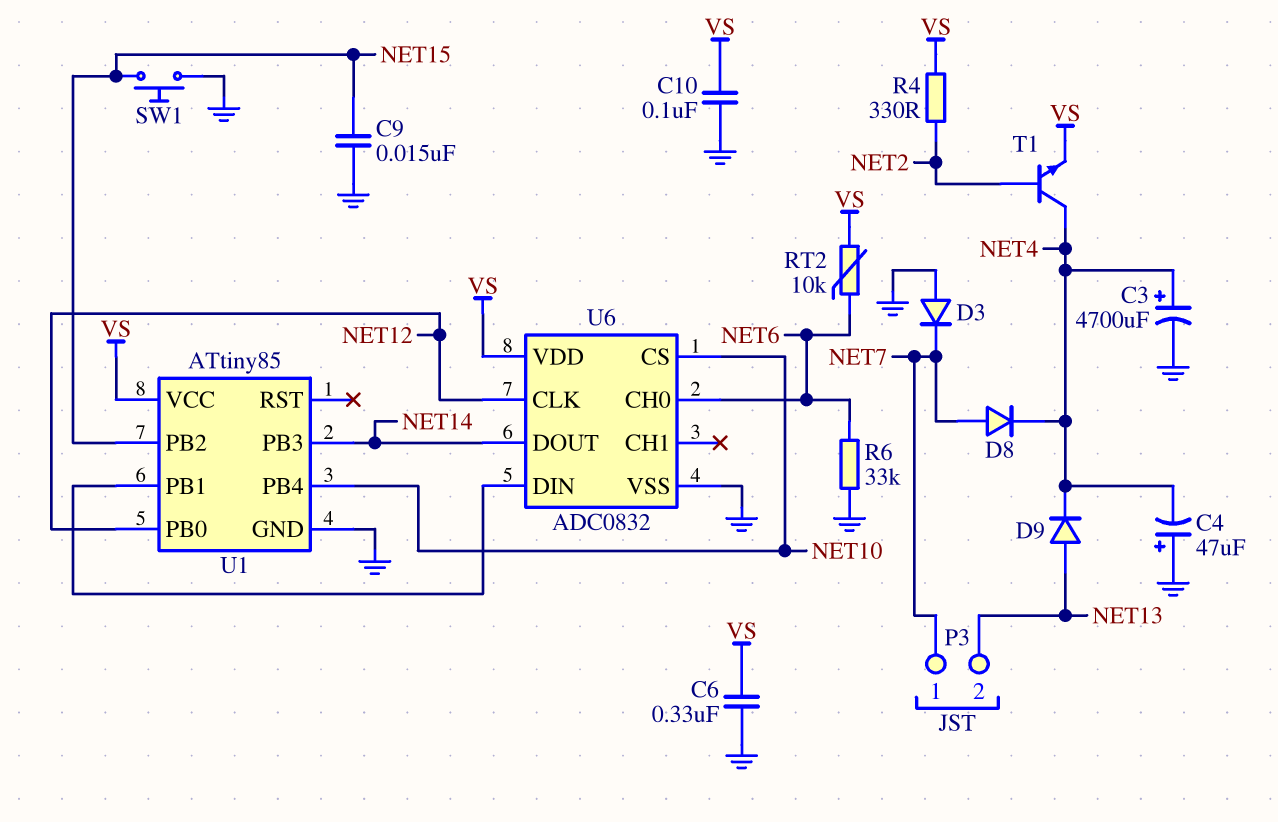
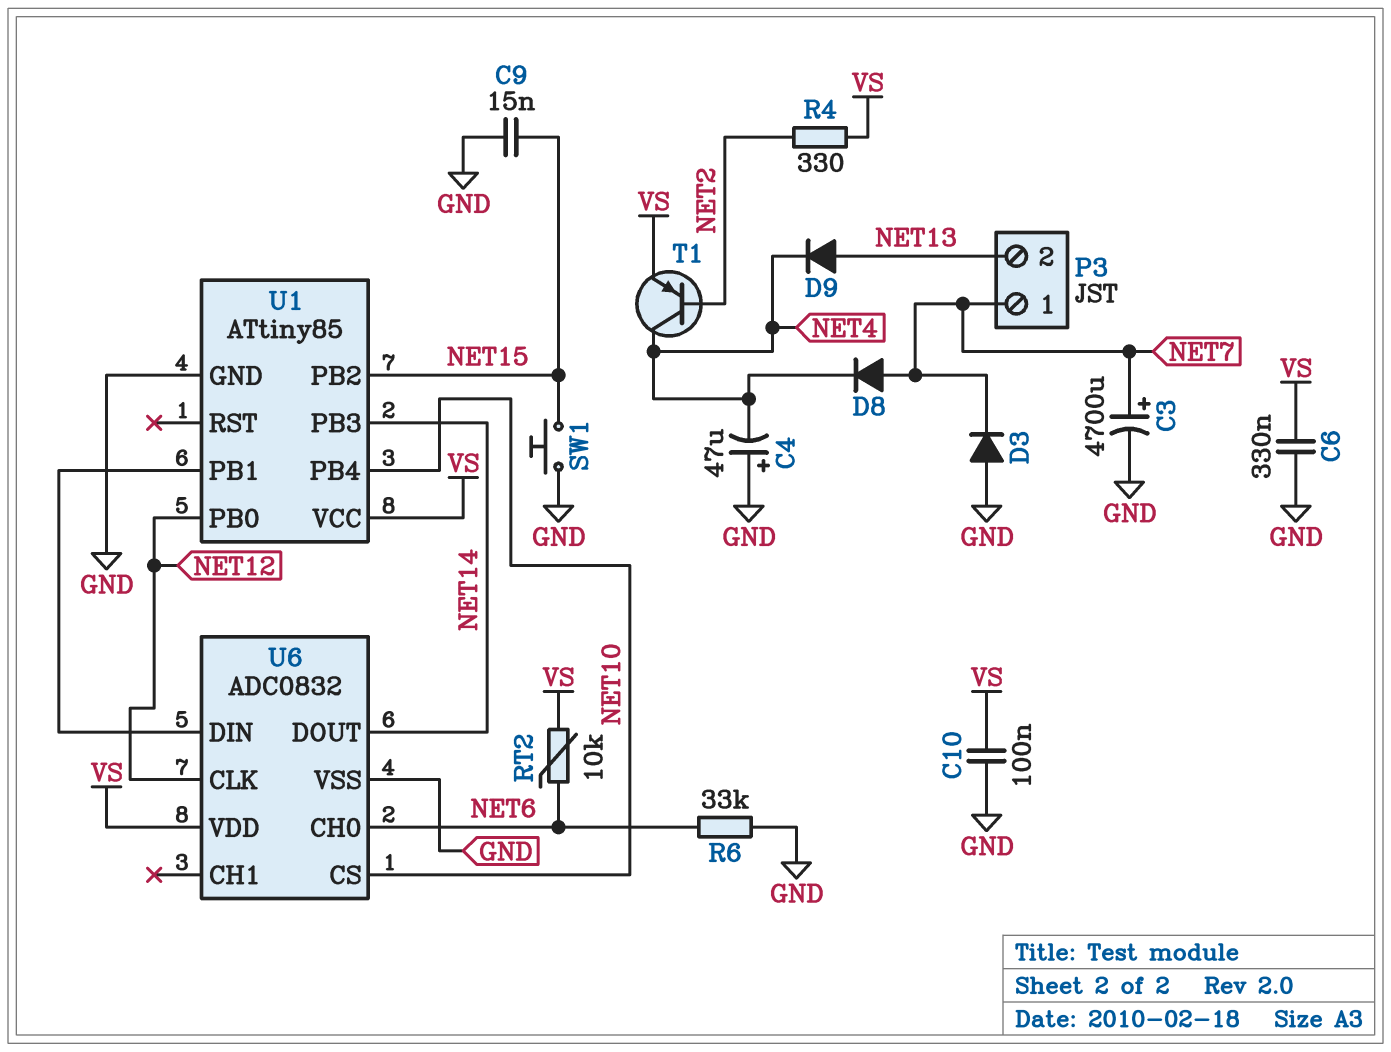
C3: 4700uF (plus NET4, minus GND) -> 4700uF (plus NET7, minus GND)
T1: NPN (B NET2, C NET4, E VS) -> PNP (B NET2, C NET4, E VS)

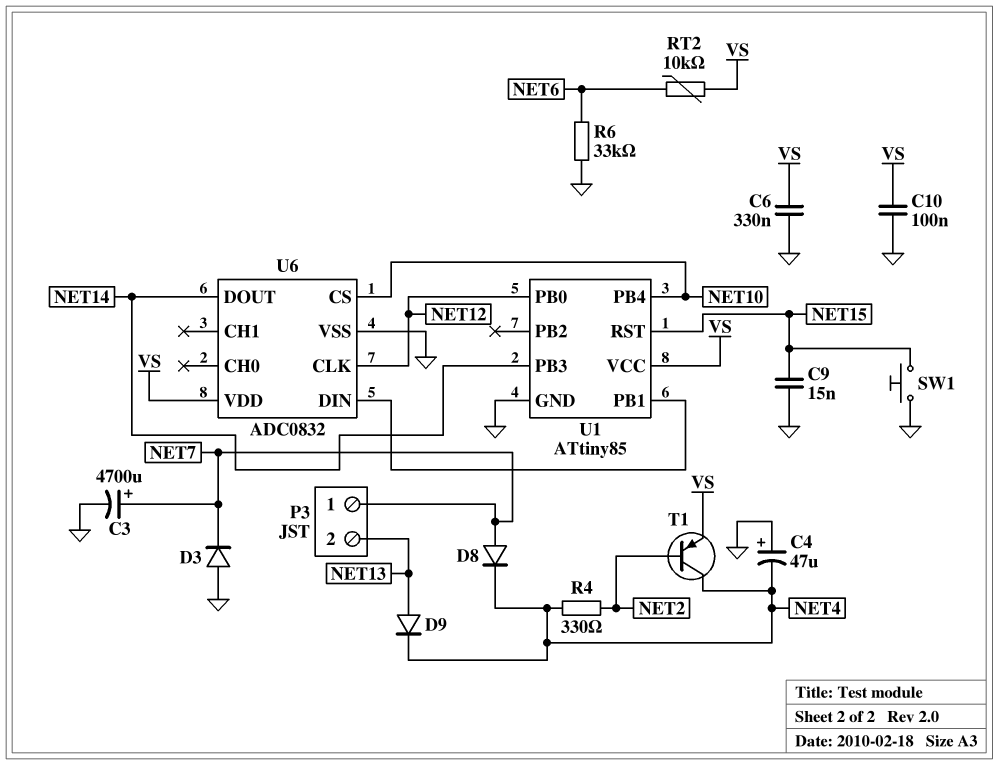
R4: 330 (NET2, VS) -> 330 (NET2, NET4)
U1 pin PB2: NET15 -> none
U1 pin RST: none -> NET15
U6 pin CH0: NET6 -> none

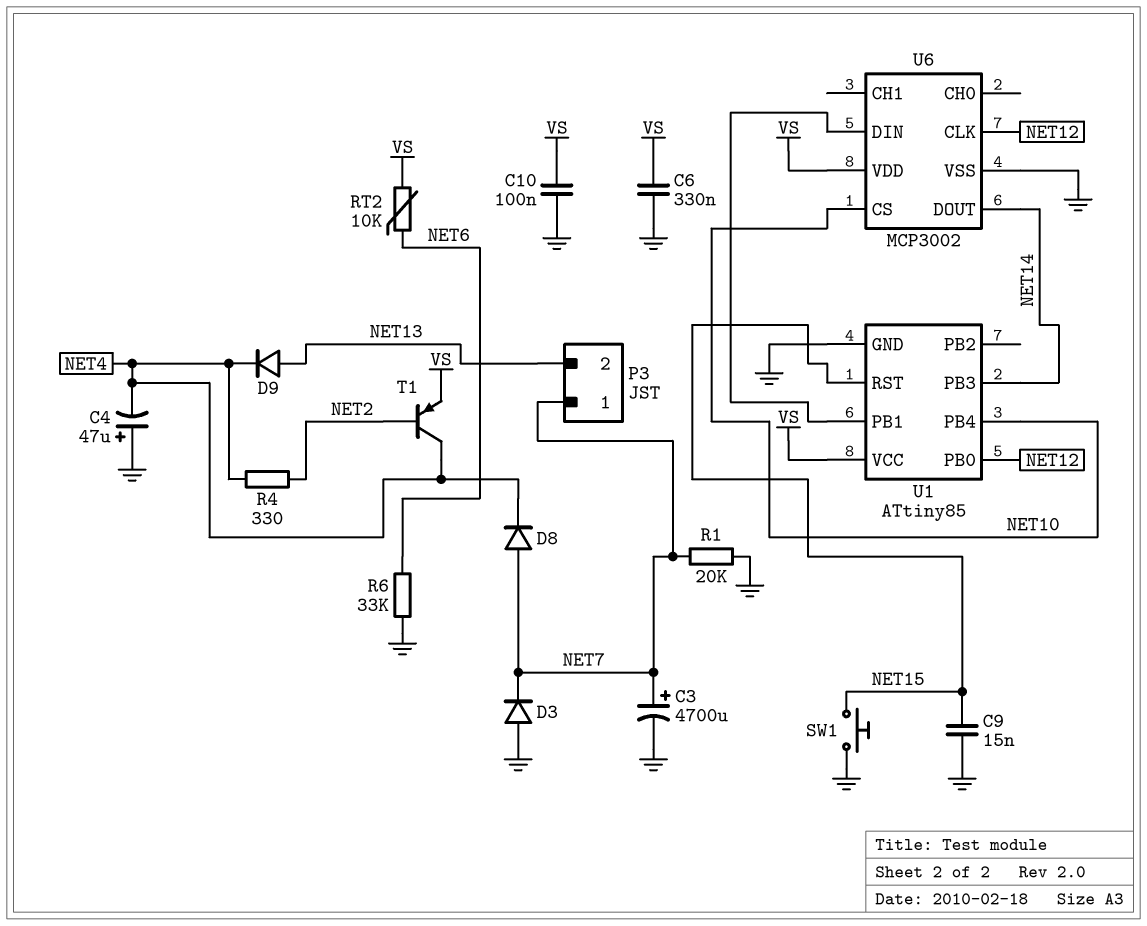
R1: none -> 20k (GND, NET7)
U6: ADC0832 -> MCP3002

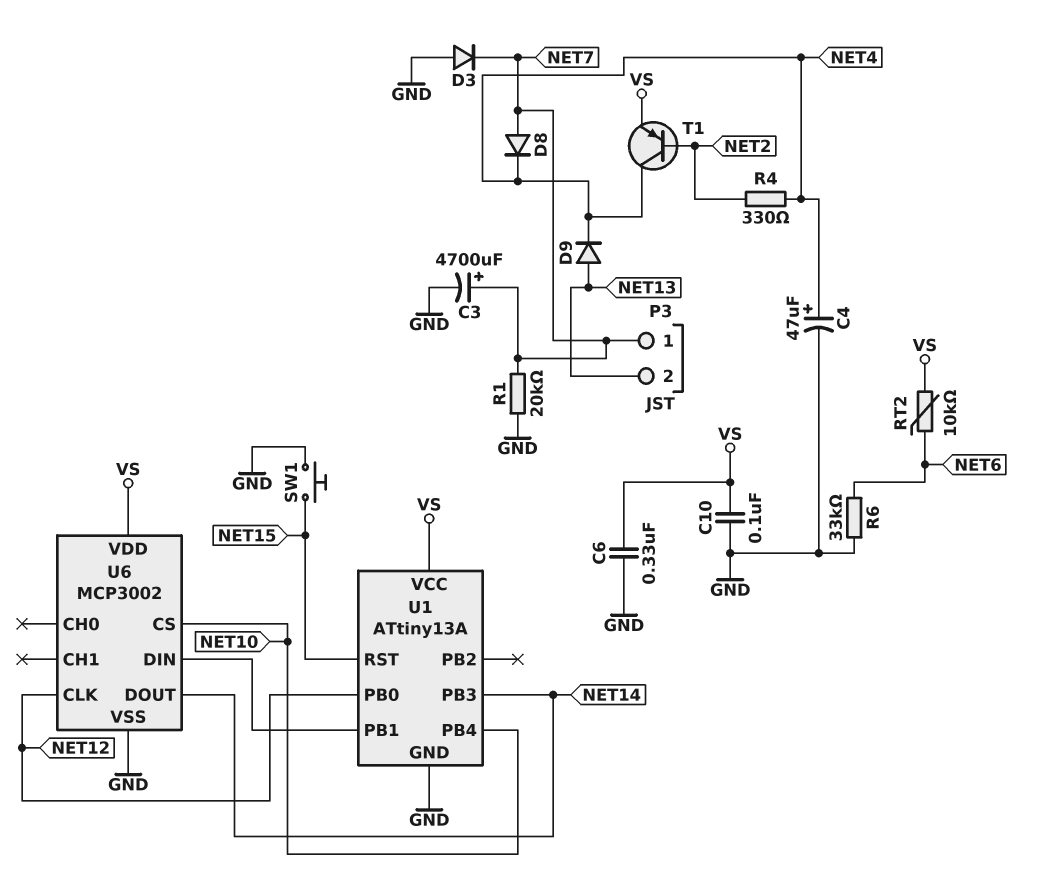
C4: 47uF (plus GND, minus NET4) -> 47uF (plus NET4, minus GND)
C9: 15nF (GND, NET15) -> none
U1: ATtiny85 -> ATtiny13A

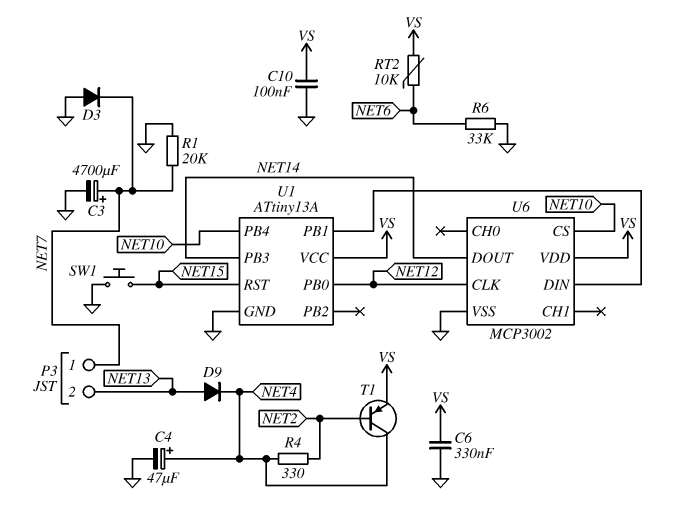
D8: diode (A NET7, K NET4) -> none

